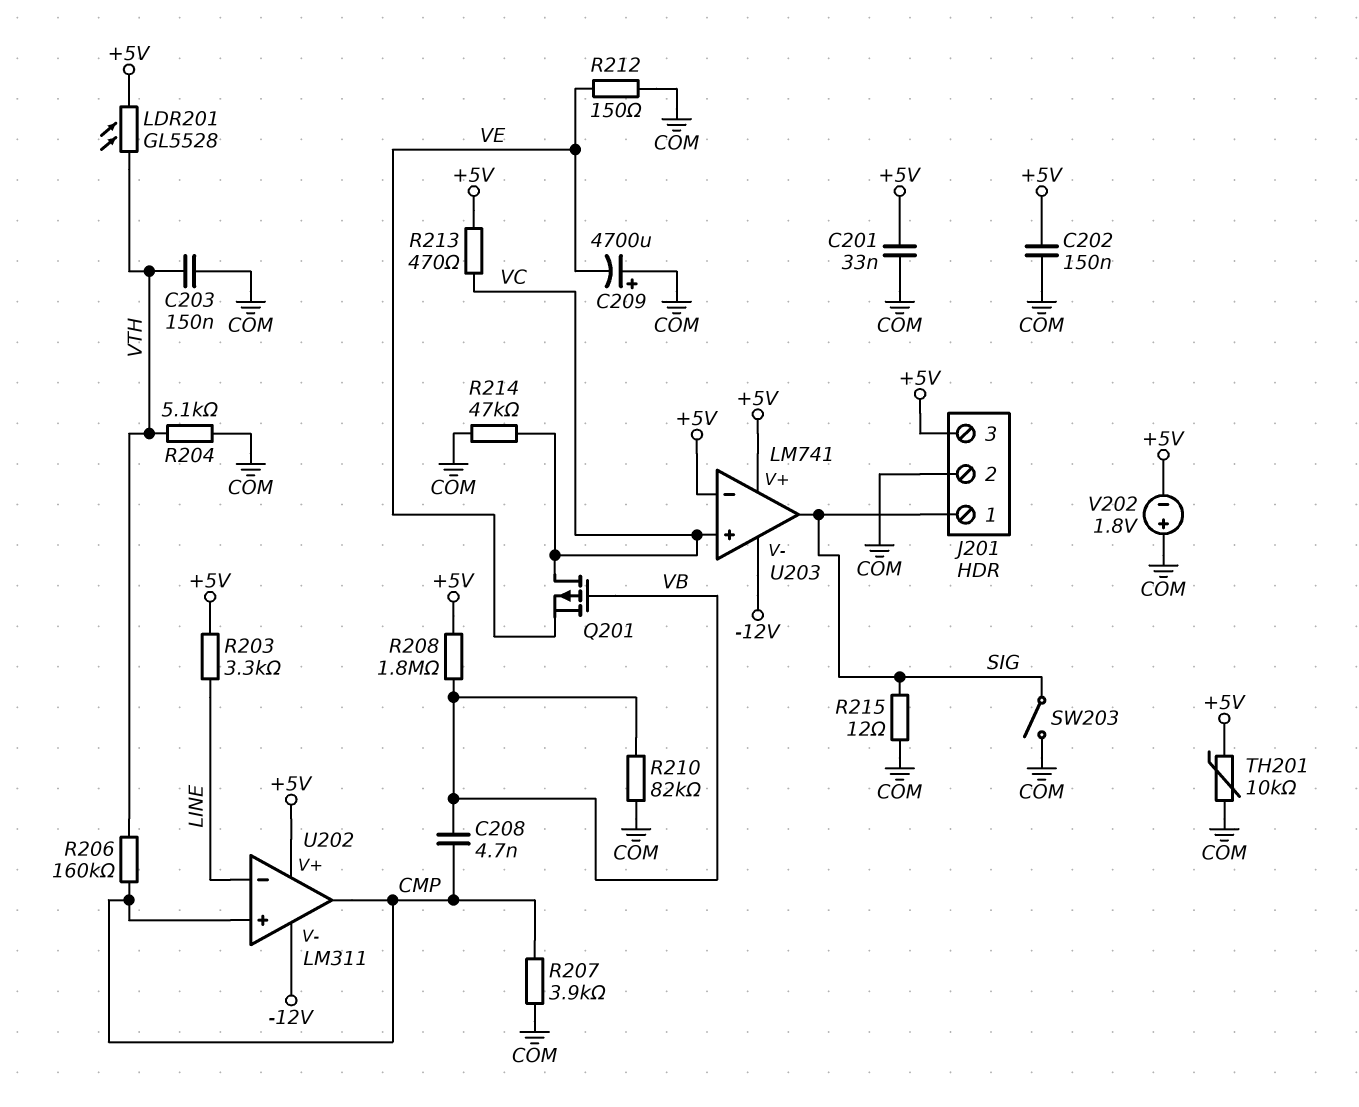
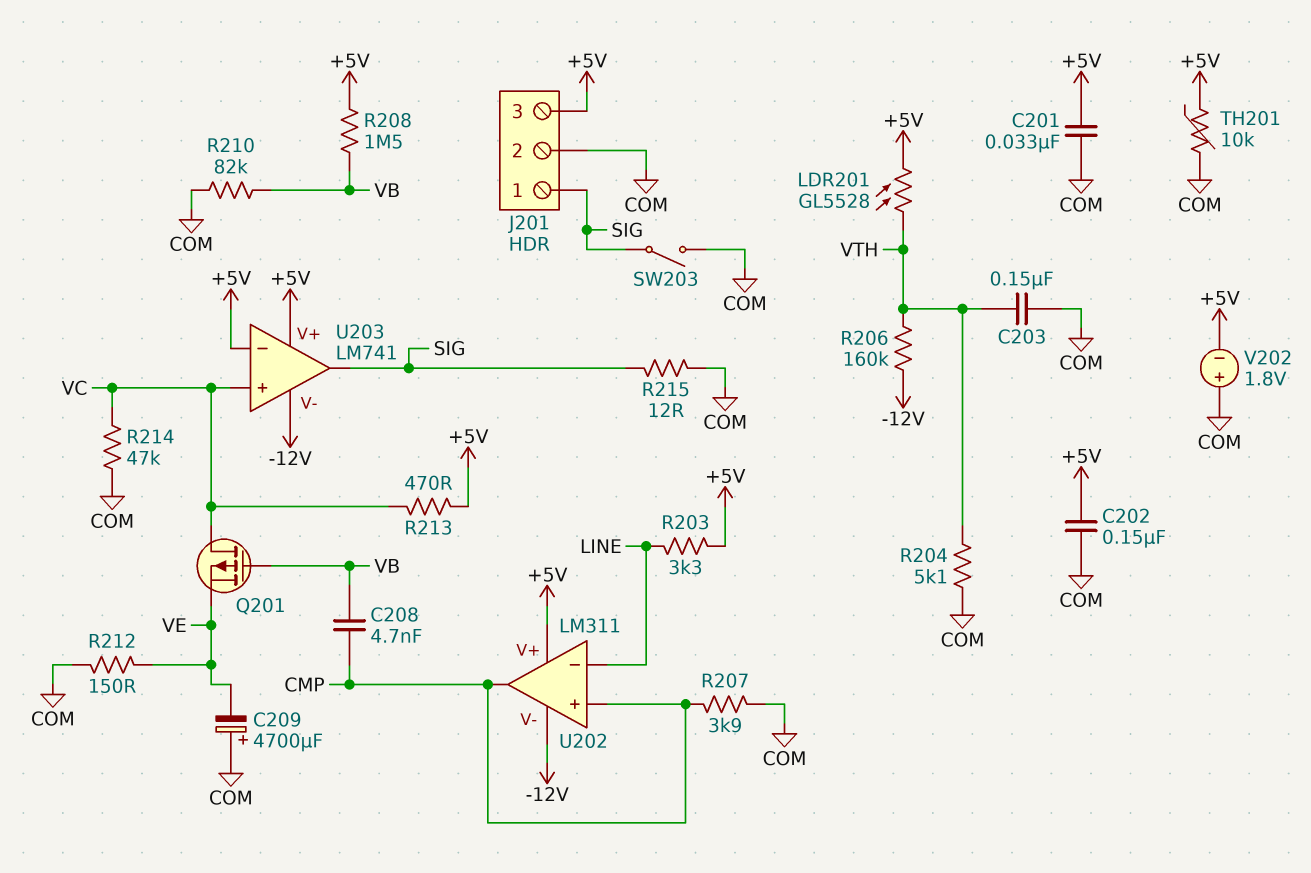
R206: 160k (CMP, VTH) -> 160k (-12V, VTH)
R208: 1.8M (+5V, VB) -> 1.5M (+5V, VB)

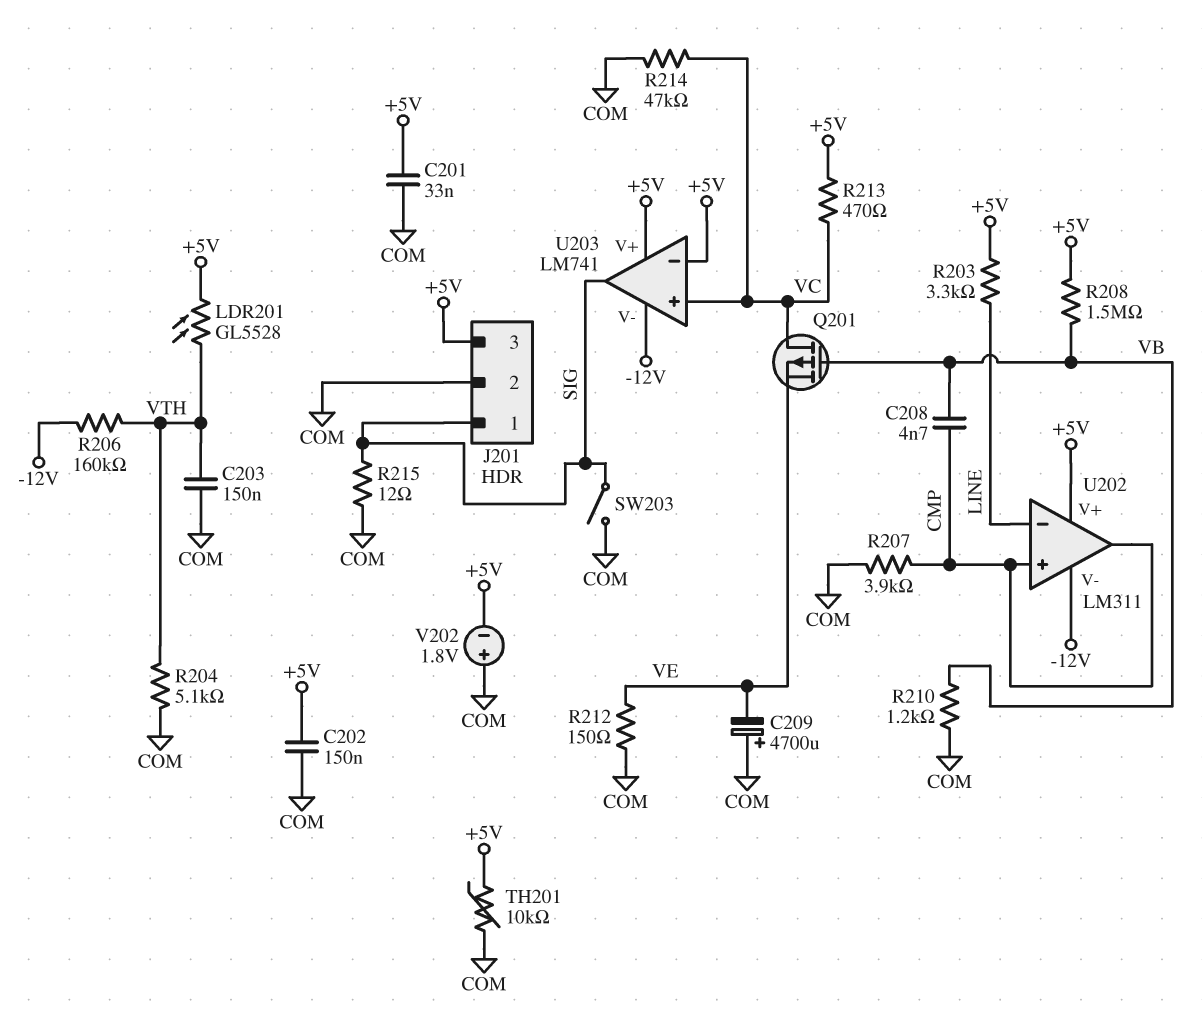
R210: 82k (COM, VB) -> 1.2k (COM, VB)

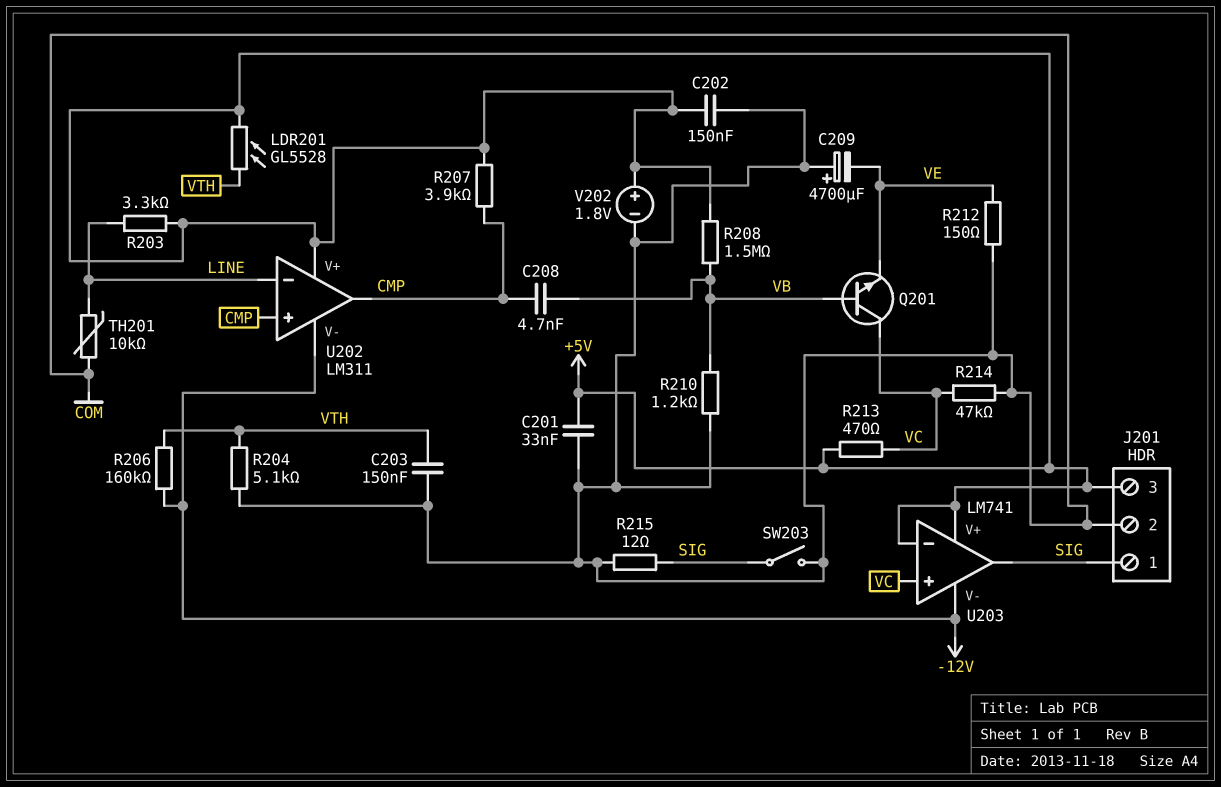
Q201: PMOS (G VB, D VC, S VE) -> NPN (B VB, C VC, E VE)
R207: 3.9k (CMP, COM) -> 3.9k (+5V, CMP)
TH201: 10k (+5V, COM) -> 10k (COM, LINE)
V202: 1.8V (plus COM, minus +5V) -> 1.8V (plus +5V, minus COM)

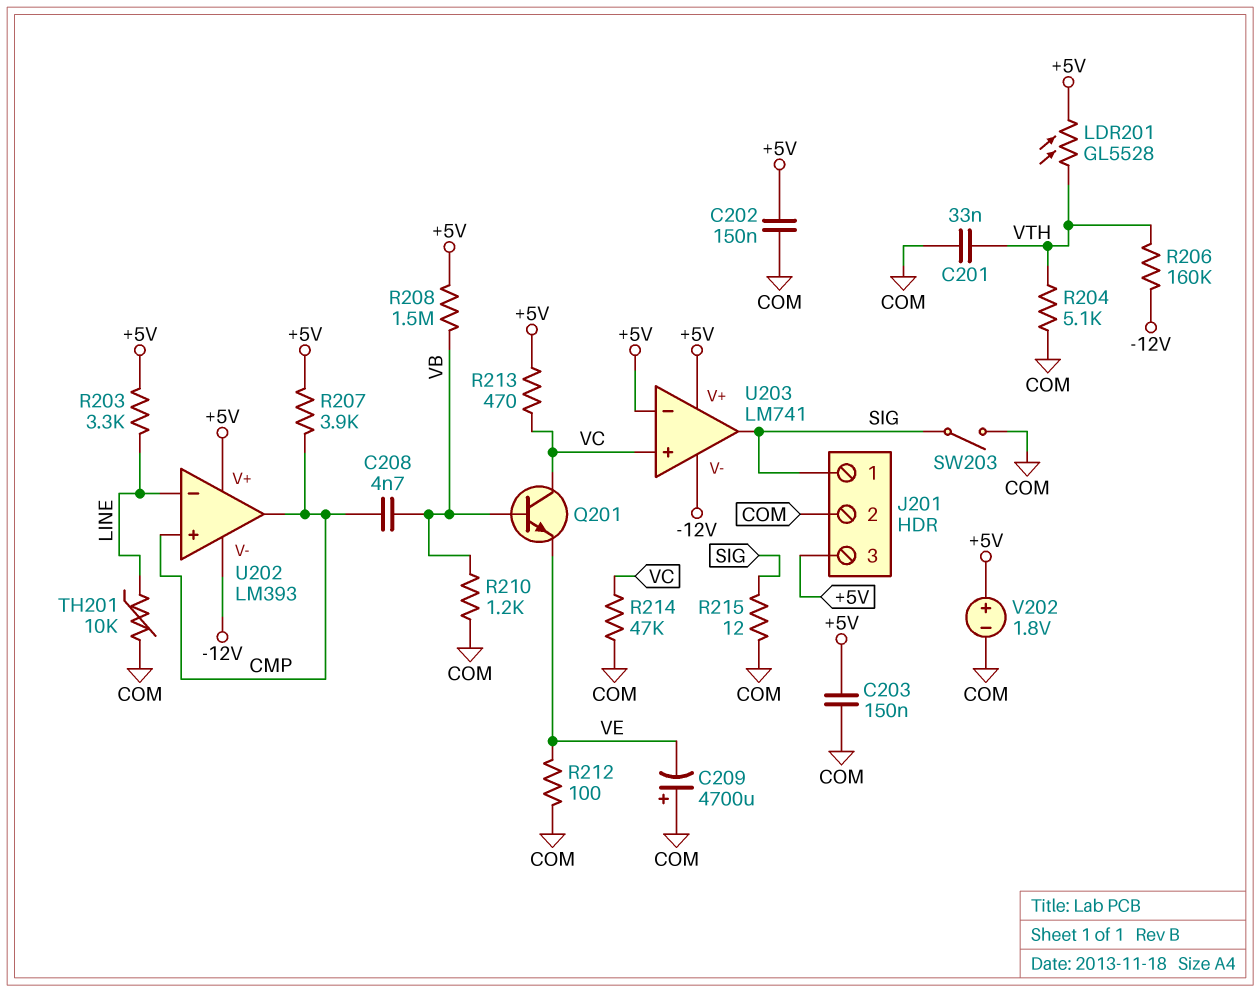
C201: 33nF (+5V, COM) -> 33nF (COM, VTH)
C203: 150nF (COM, VTH) -> 150nF (+5V, COM)
R212: 150 (COM, VE) -> 100 (COM, VE)
U202: LM311 -> LM393

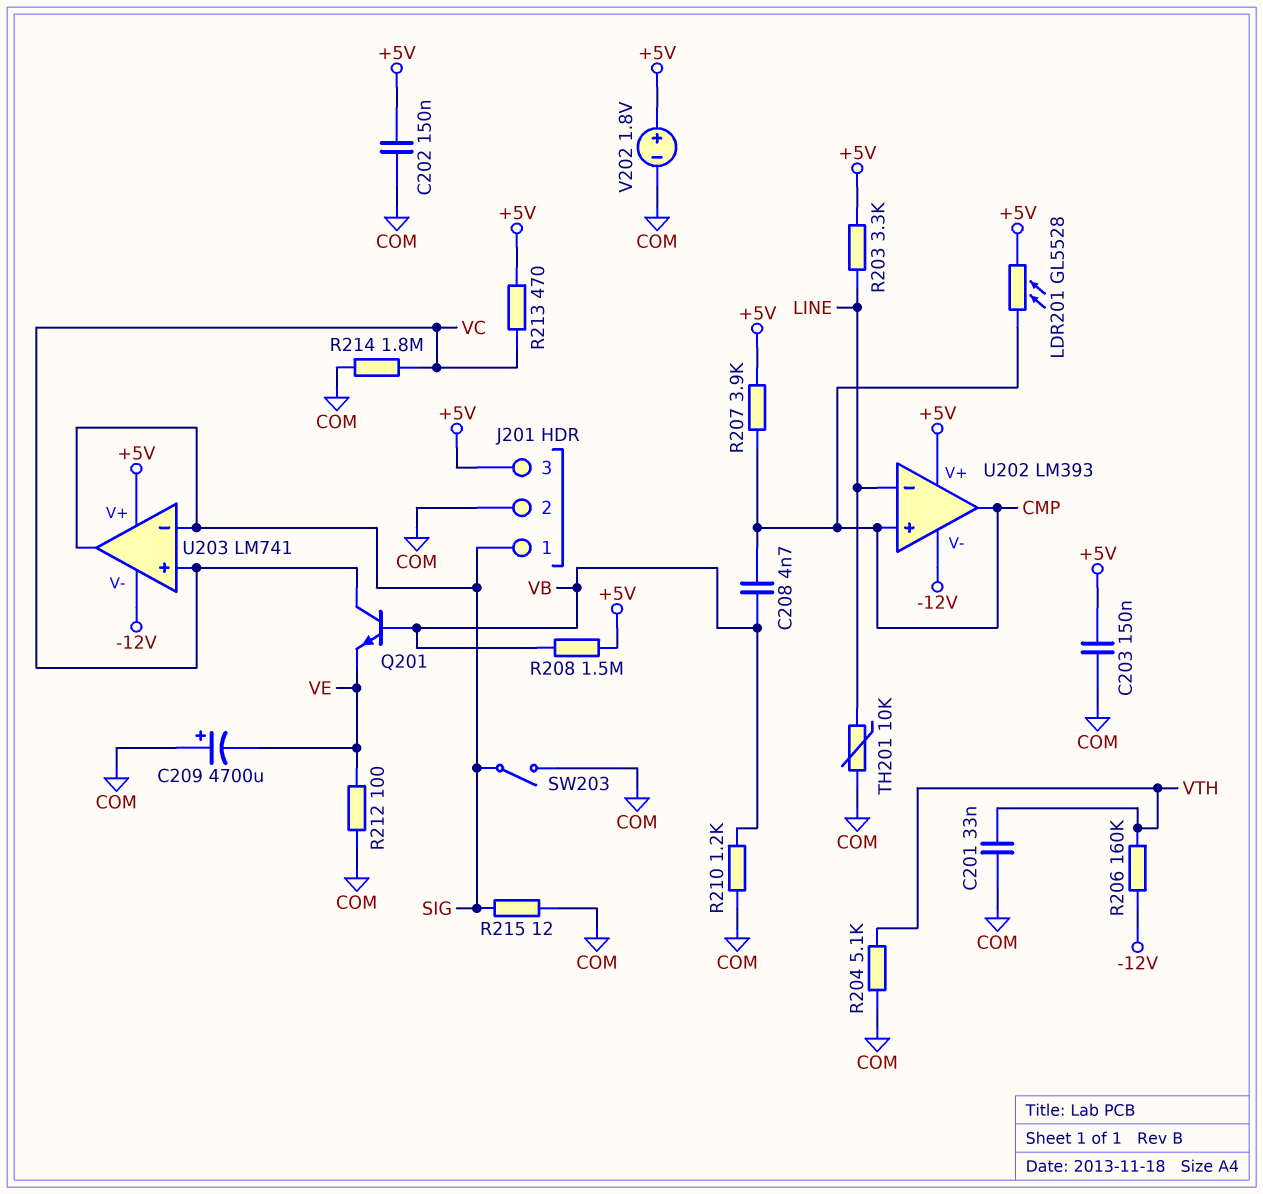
LDR201: GL5528 (+5V, VTH) -> GL5528 (+5V, CMP)
R214: 47k (COM, VC) -> 1.8M (COM, VC)
U203 pin in-: +5V -> SIG

